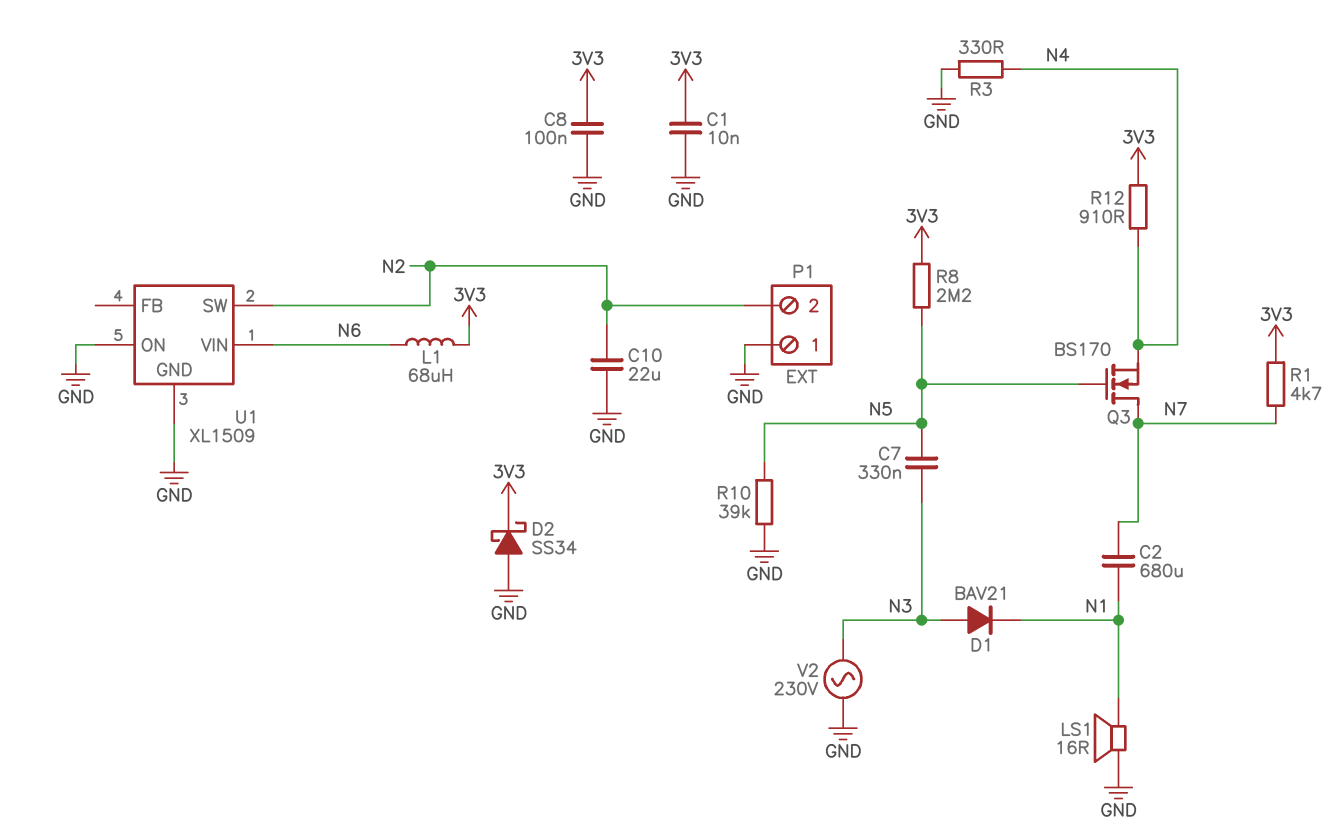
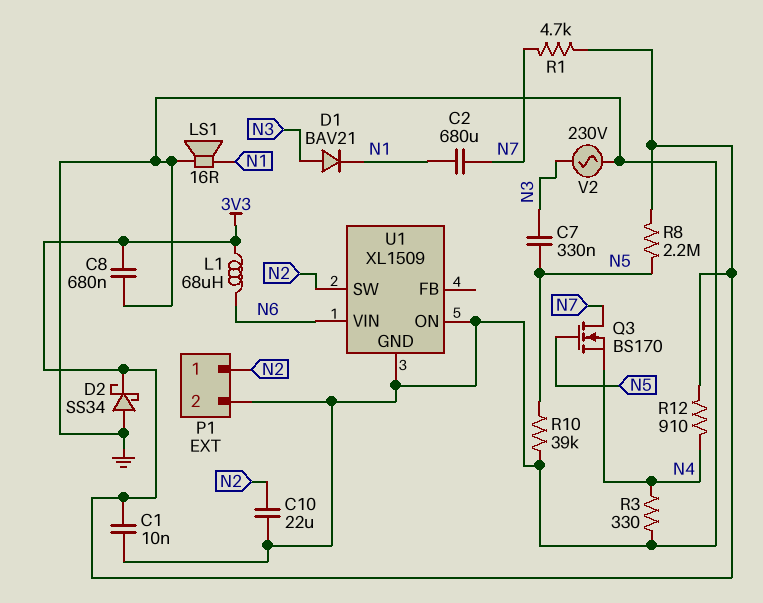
C8: 100nF (3V3, GND) -> 680nF (3V3, GND)
P1 pin 1: GND -> N2
P1 pin 2: N2 -> GND

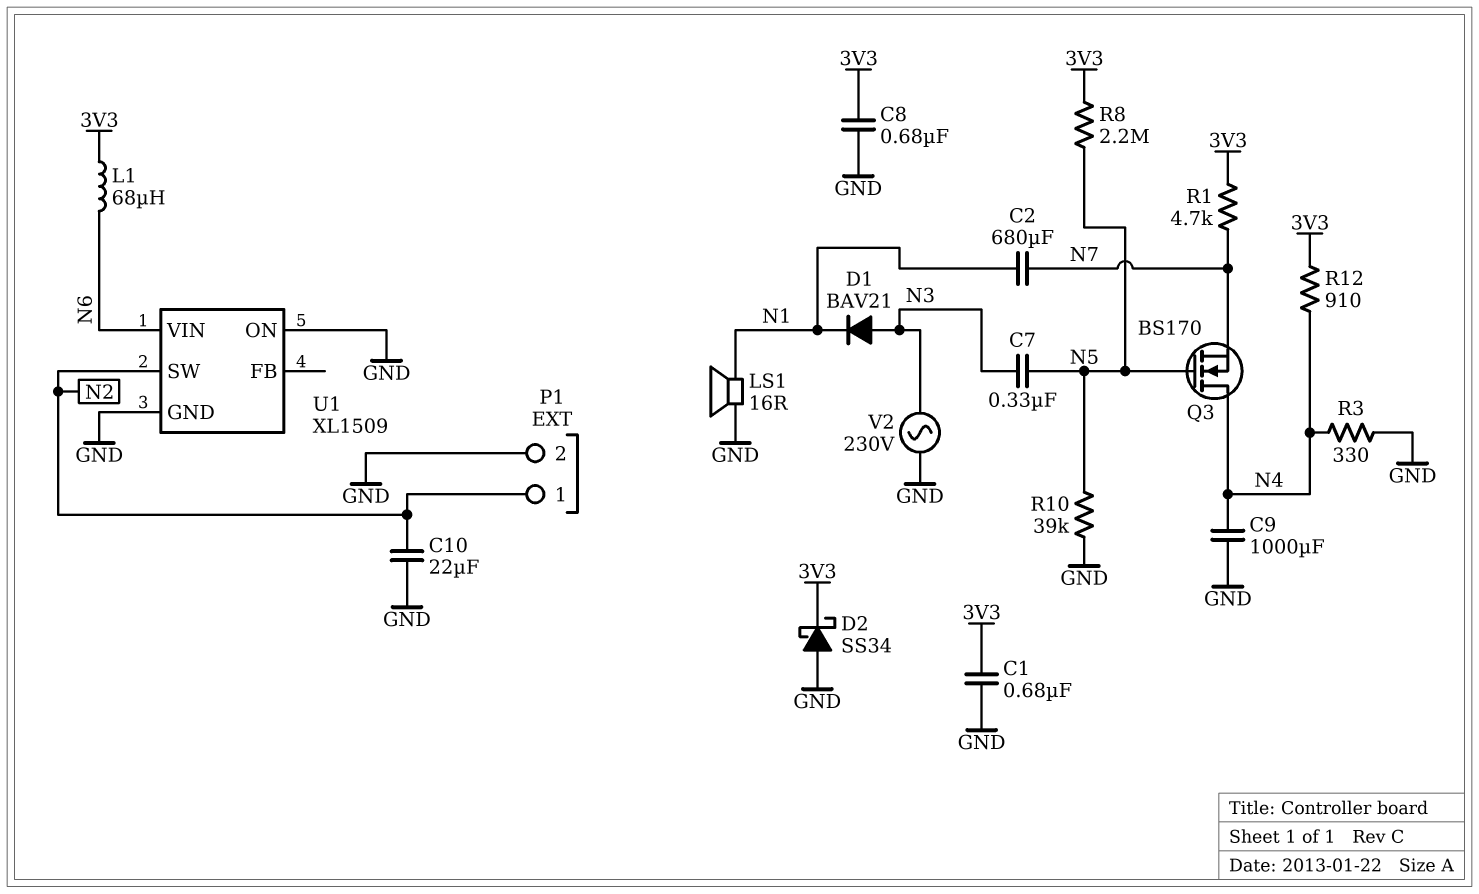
C1: 10nF (3V3, GND) -> 680nF (3V3, GND)
C9: none -> 1000uF (GND, N4)
Q3: NMOS BS170 (G N5, D N7, S N4) -> NMOS BS170 (G N5, D N4, S N7)

